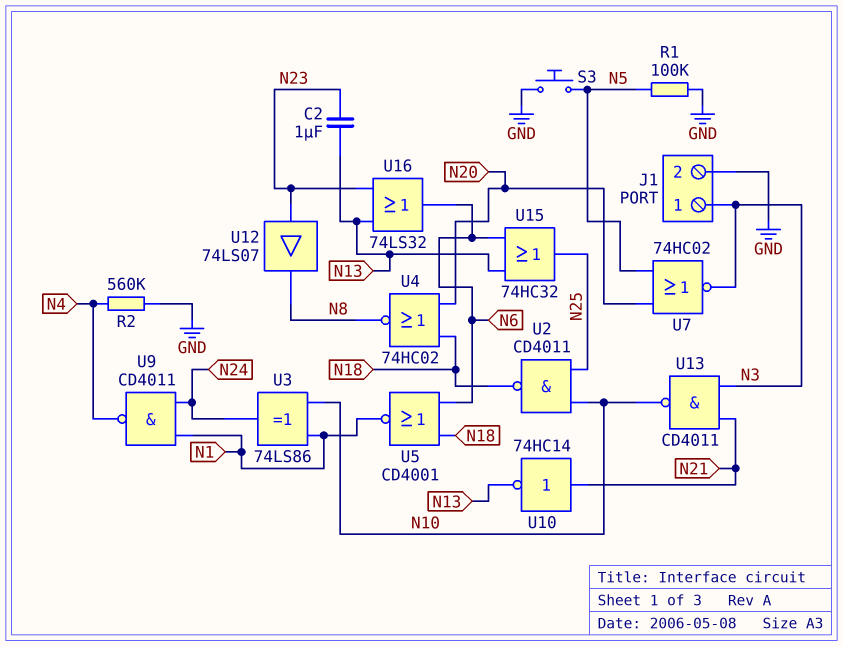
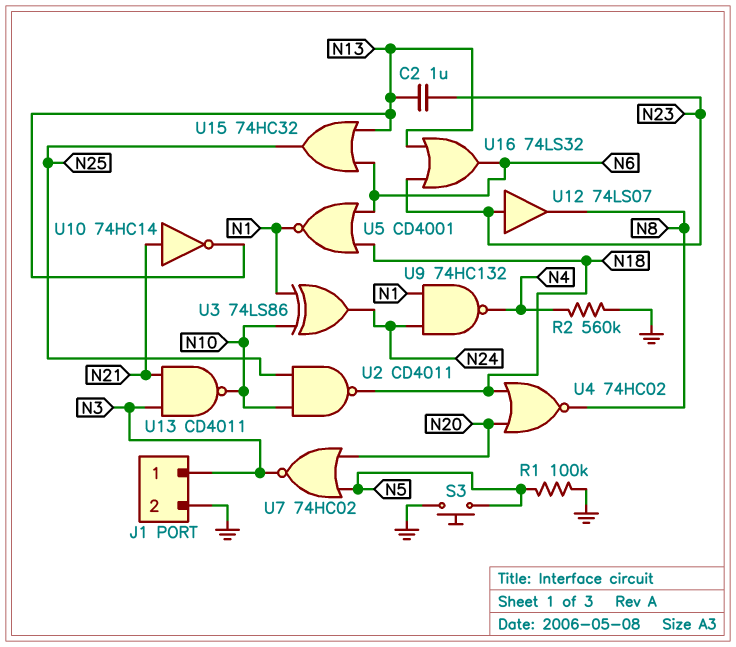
U9: NAND CD4011 (in N1, in N24, out N4) -> NAND 74HC132 (in N1, in N24, out N4)

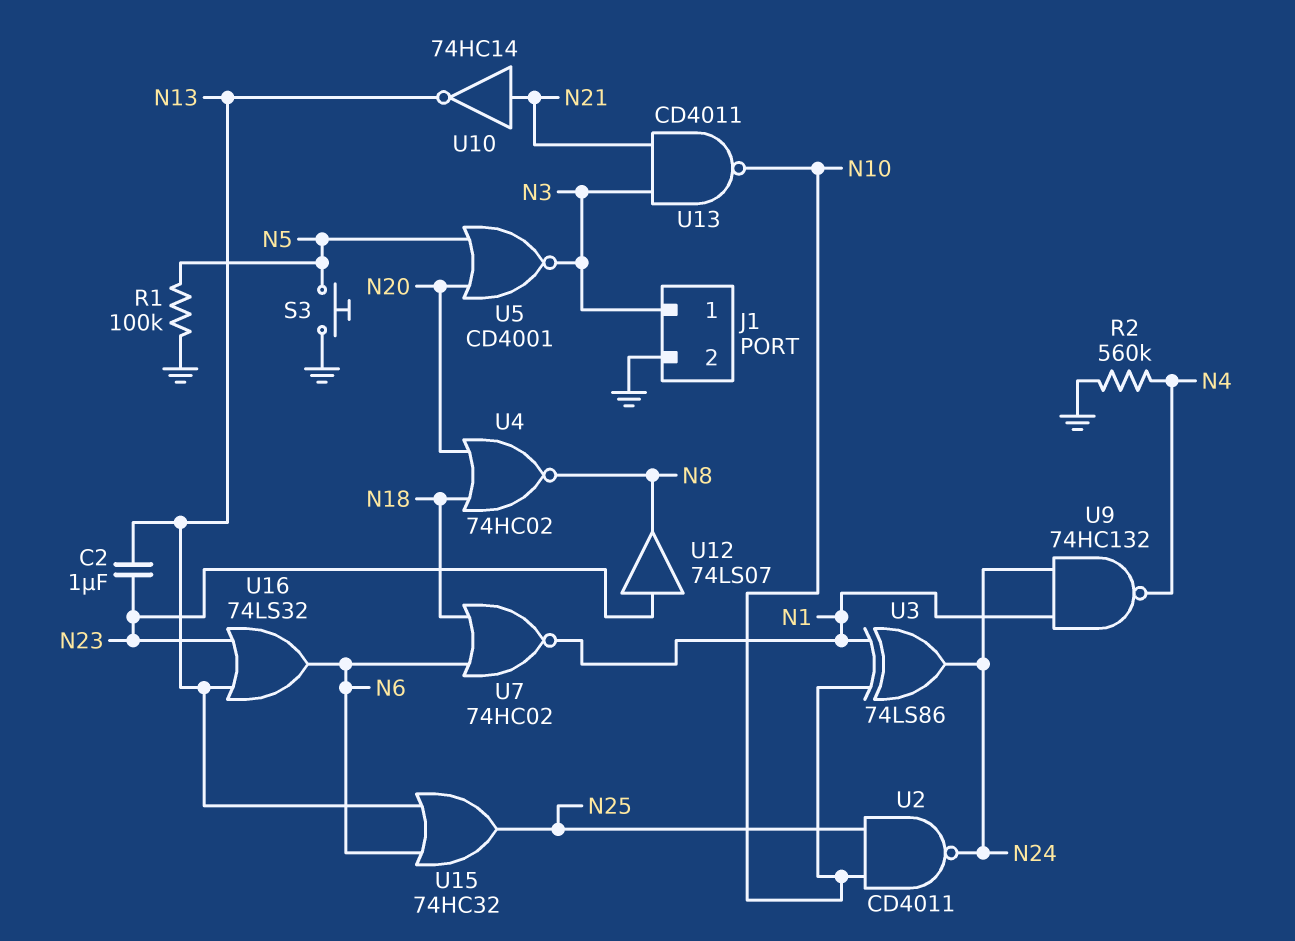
U2: NAND CD4011 (in N10, in N25, out N18) -> NAND CD4011 (in N10, in N25, out N24)
U5: NOR CD4001 (in N6, in N18, out N1) -> NOR CD4001 (in N5, in N20, out N3)
U7: NOR 74HC02 (in N5, in N20, out N3) -> NOR 74HC02 (in N6, in N18, out N1)

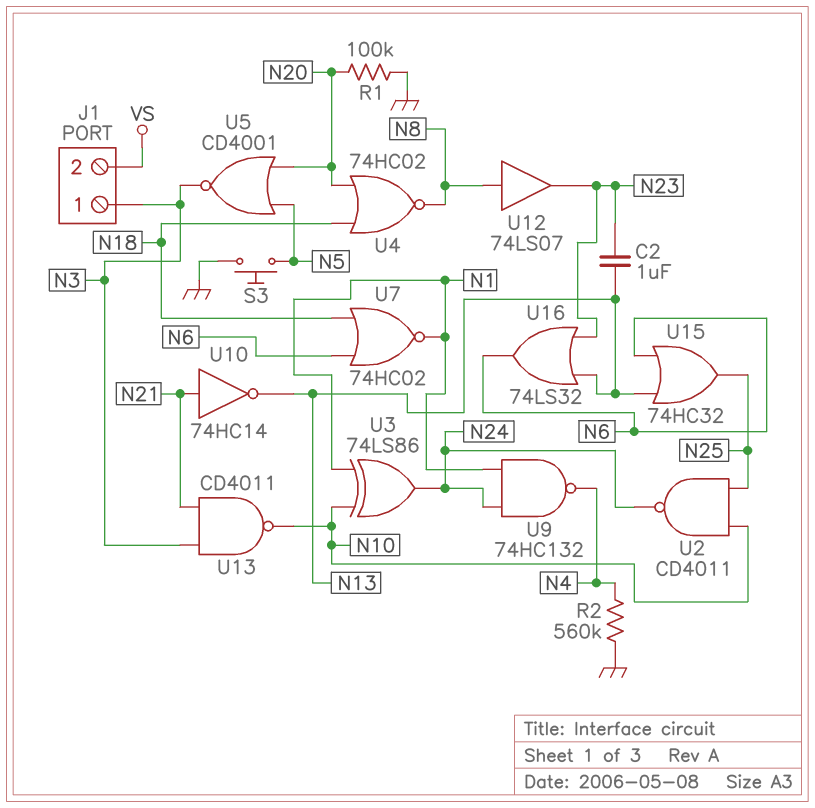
J1 pin 2: GND -> VS
R1: 100k (GND, N5) -> 100k (GND, N20)
U12: buffer 74LS07 (in N23, out N8) -> buffer 74LS07 (in N8, out N23)

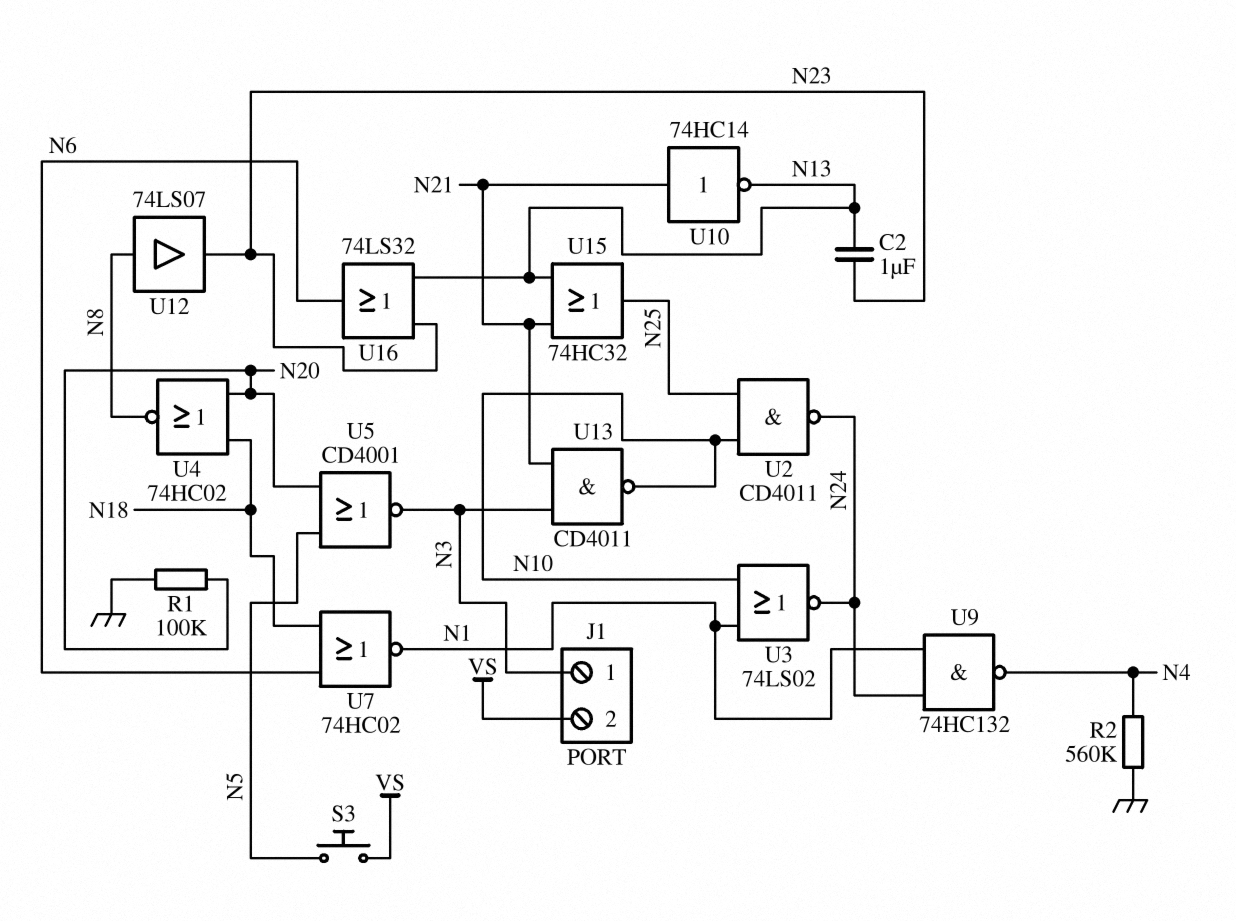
S3: button (GND, N5) -> button (N5, VS)
U3: XOR 74LS86 (in N1, in N10, out N24) -> NOR 74LS02 (in N1, in N10, out N24)
U15: OR 74HC32 (in N6, in N13, out N25) -> OR 74HC32 (in N13, in N21, out N25)

